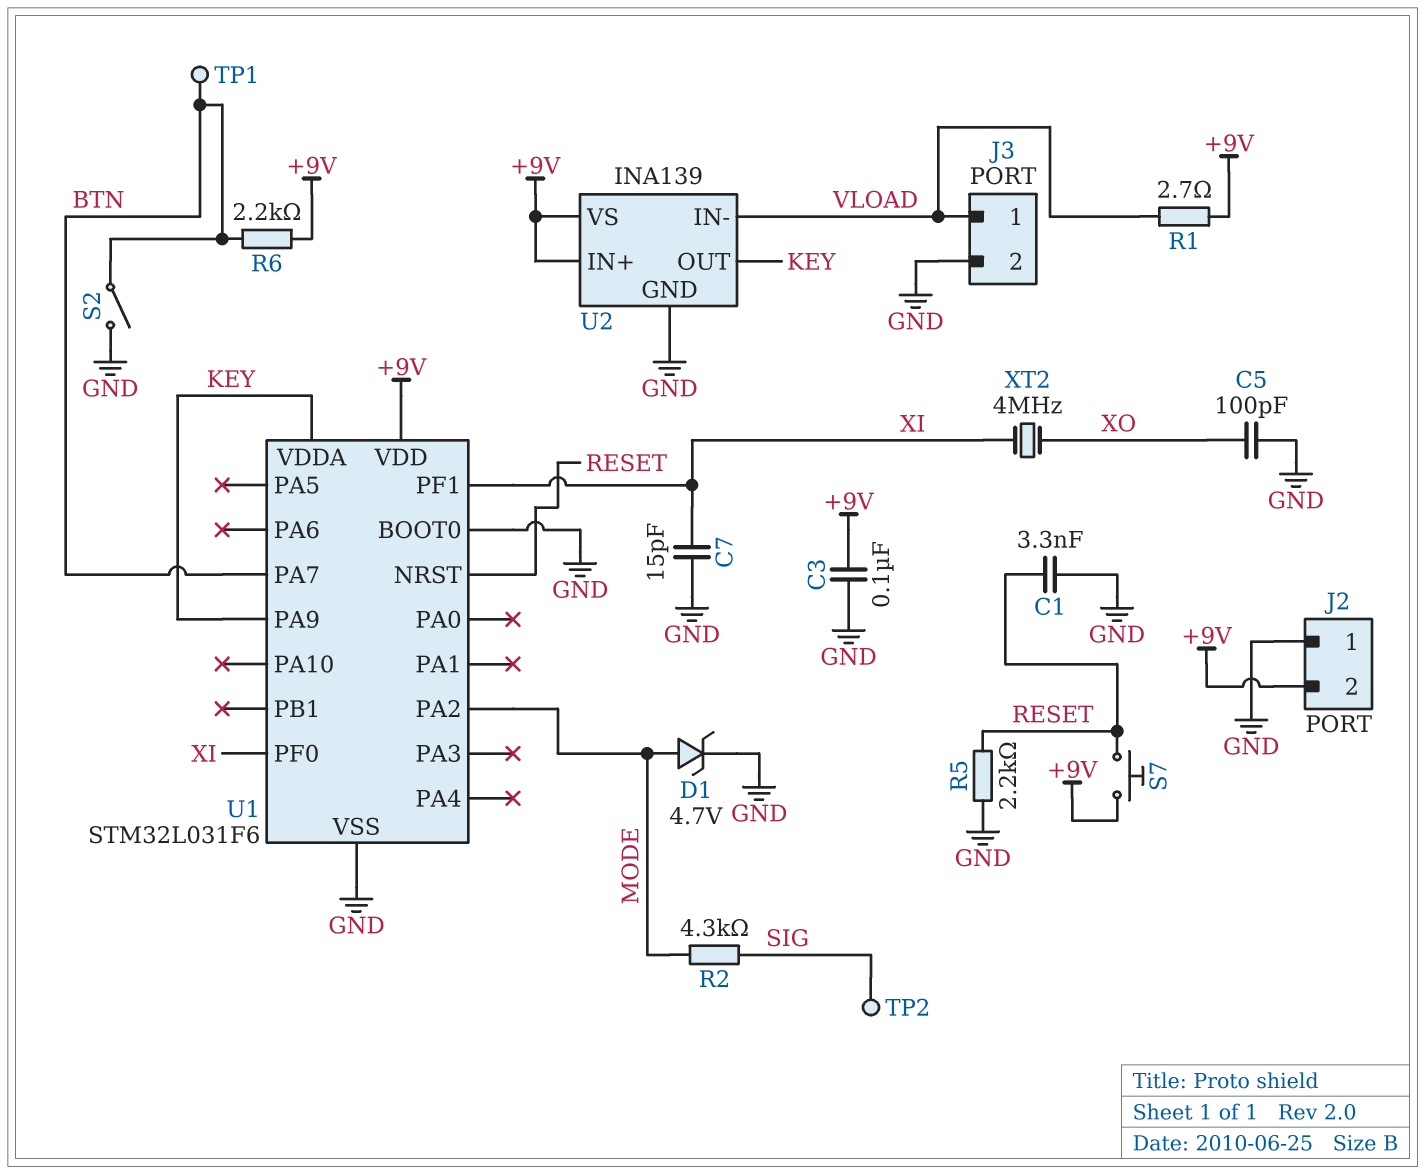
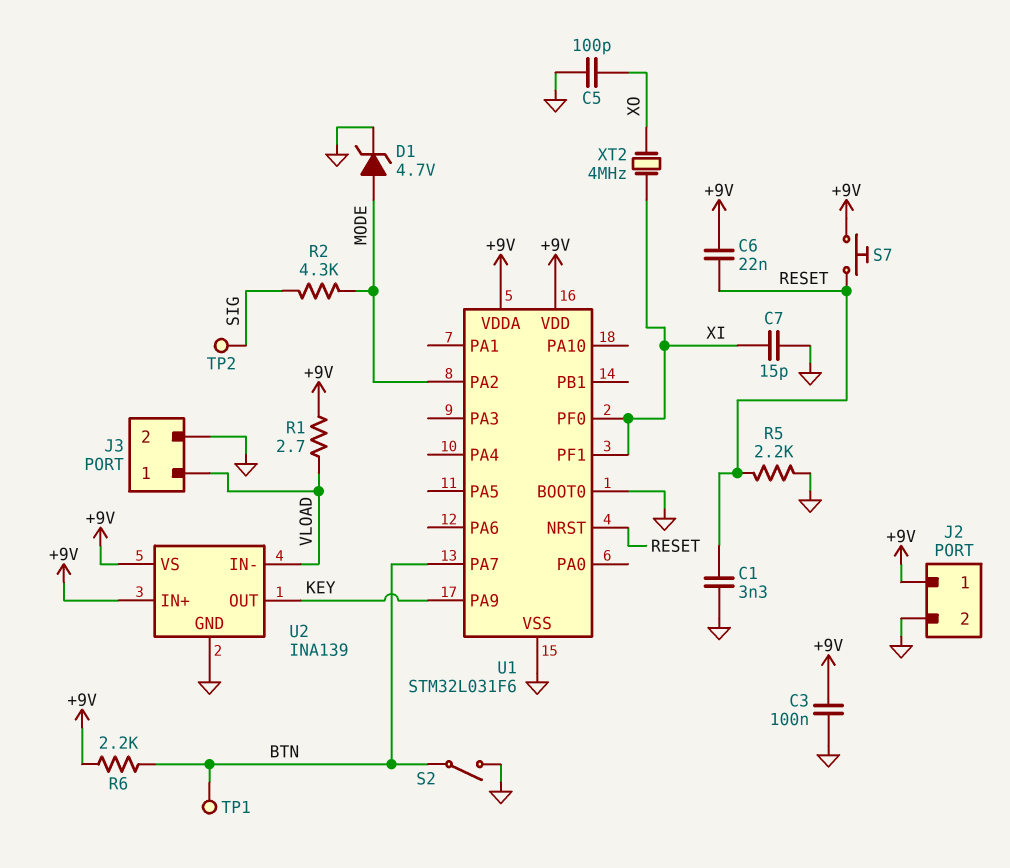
C6: none -> 22nF (+9V, RESET)
J2 pin 1: GND -> +9V
J2 pin 2: +9V -> GND
U1 pin VDDA: KEY -> +9V

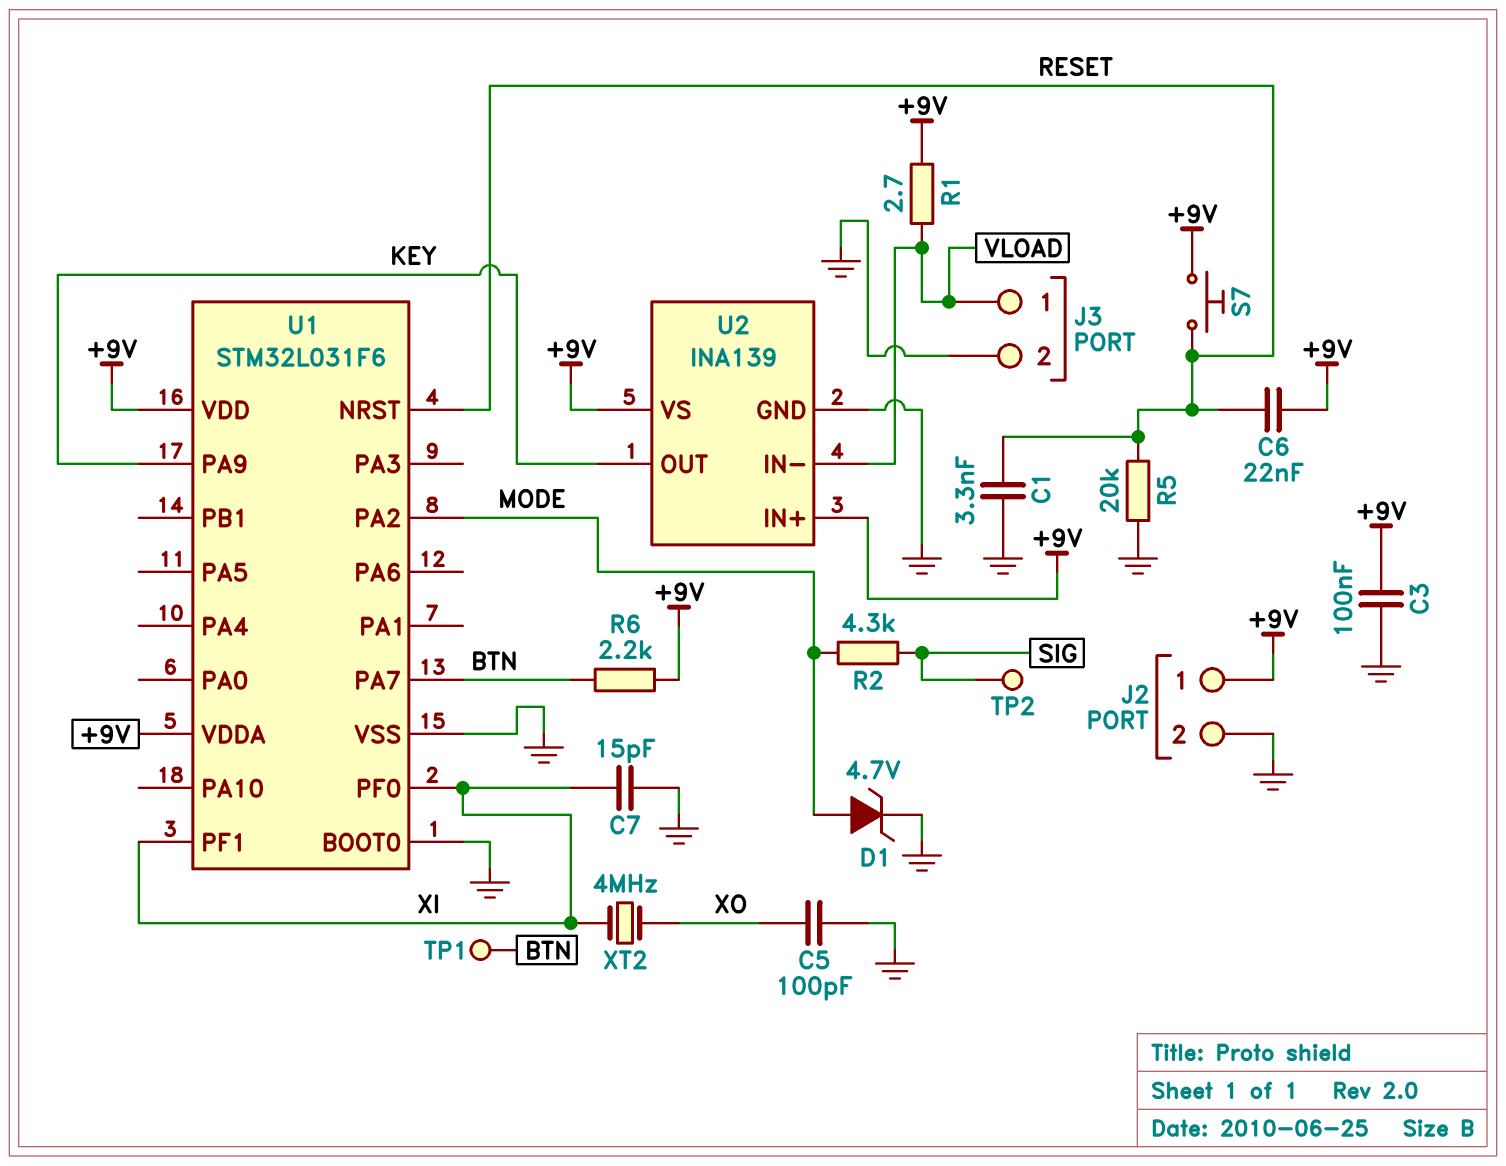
R5: 2.2k (GND, RESET) -> 20k (GND, RESET)
S2: switch (BTN, GND) -> none

